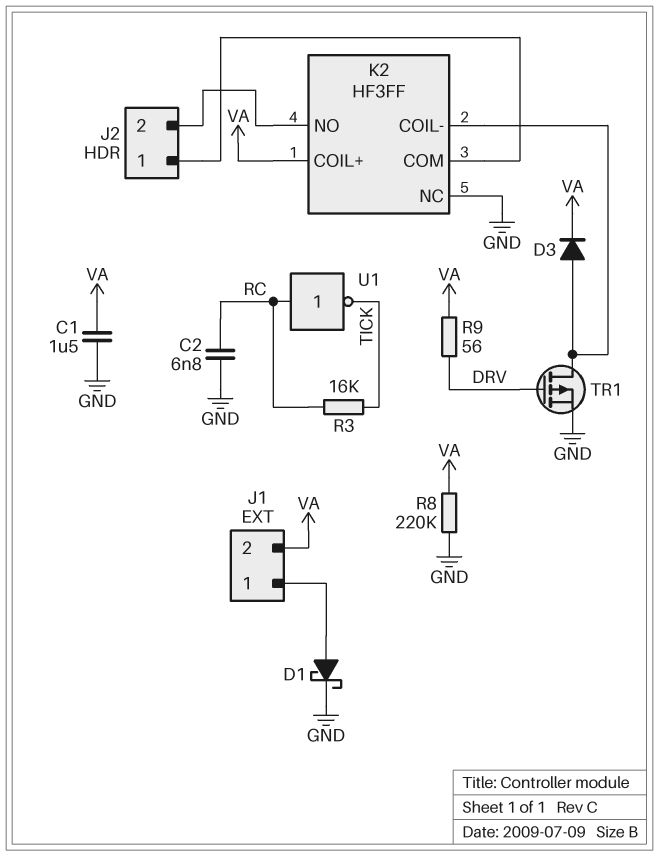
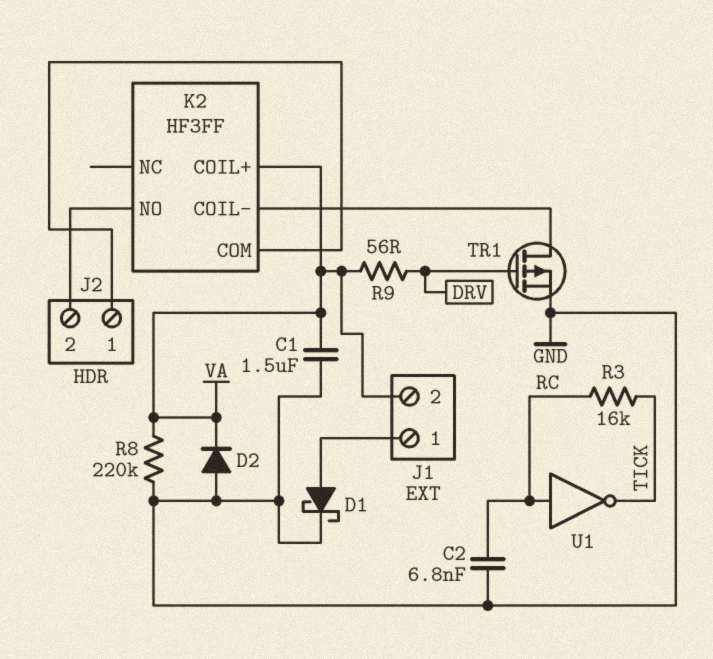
D2: none -> diode (A GND, K VA)
D3: diode (A K2/COIL-, K VA) -> none
K2 pin NC: GND -> none

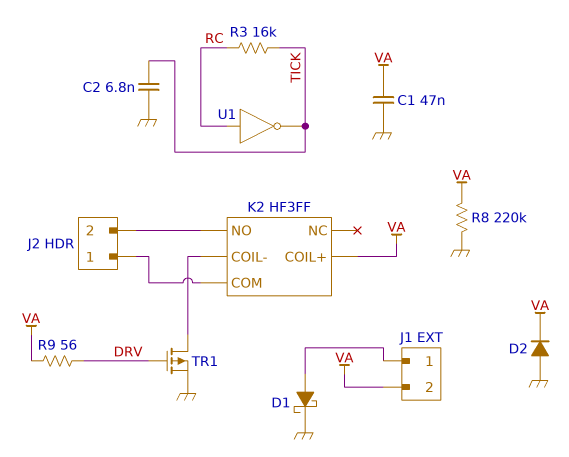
C1: 1.5uF (GND, VA) -> 47nF (GND, VA)
C2: 6.8nF (GND, RC) -> 6.8nF (GND, TICK)

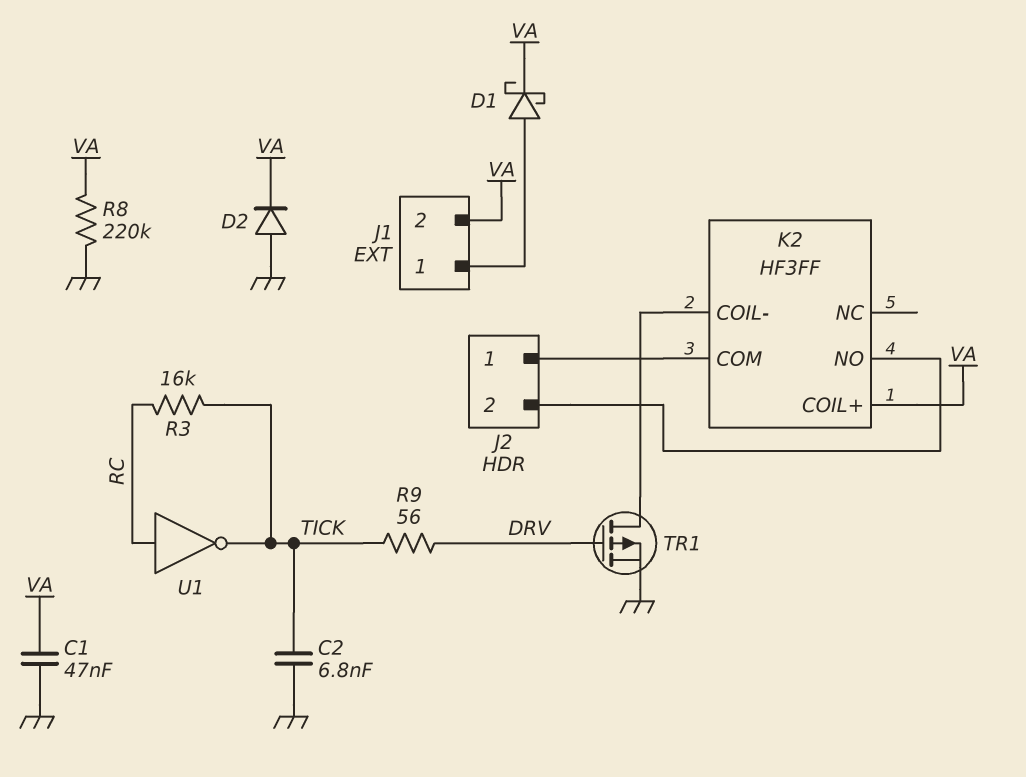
D1: schottky (A J1/1, K GND) -> schottky (A J1/1, K VA)
R9: 56 (DRV, VA) -> 56 (DRV, TICK)

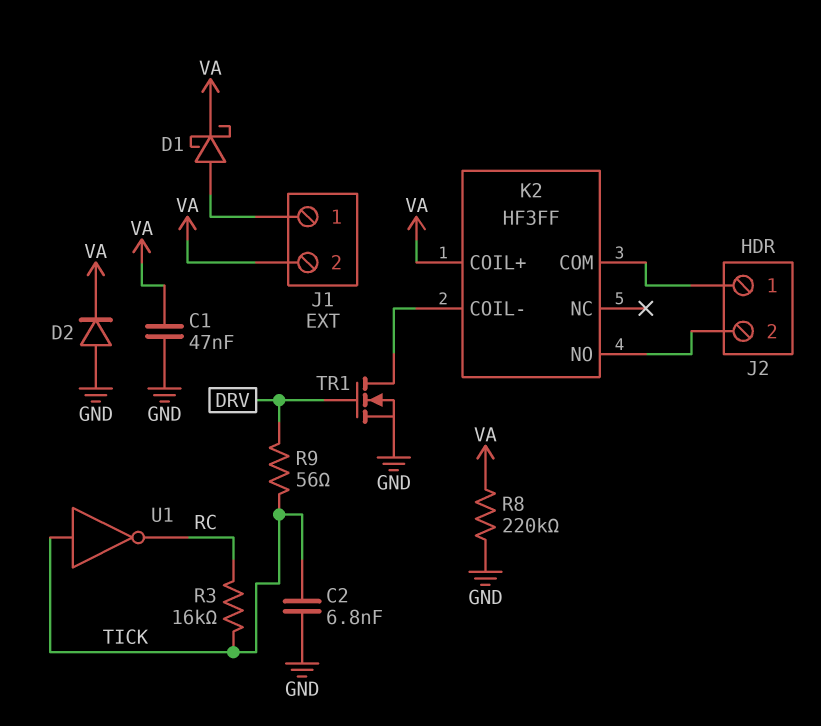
TR1: PMOS (G DRV, D K2/COIL-, S GND) -> NMOS (G DRV, D K2/COIL-, S GND)
U1: NOT (in RC, out TICK) -> NOT (in TICK, out RC)

